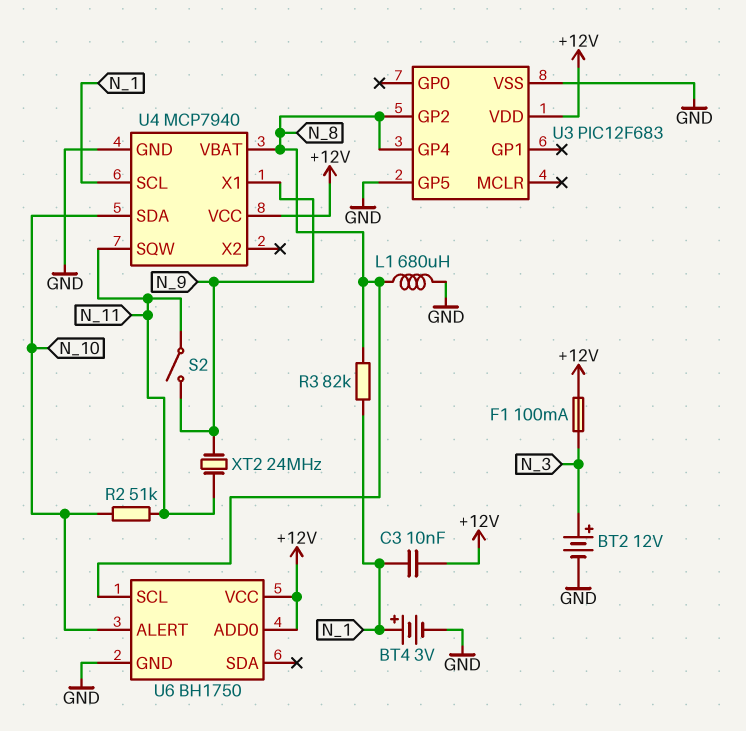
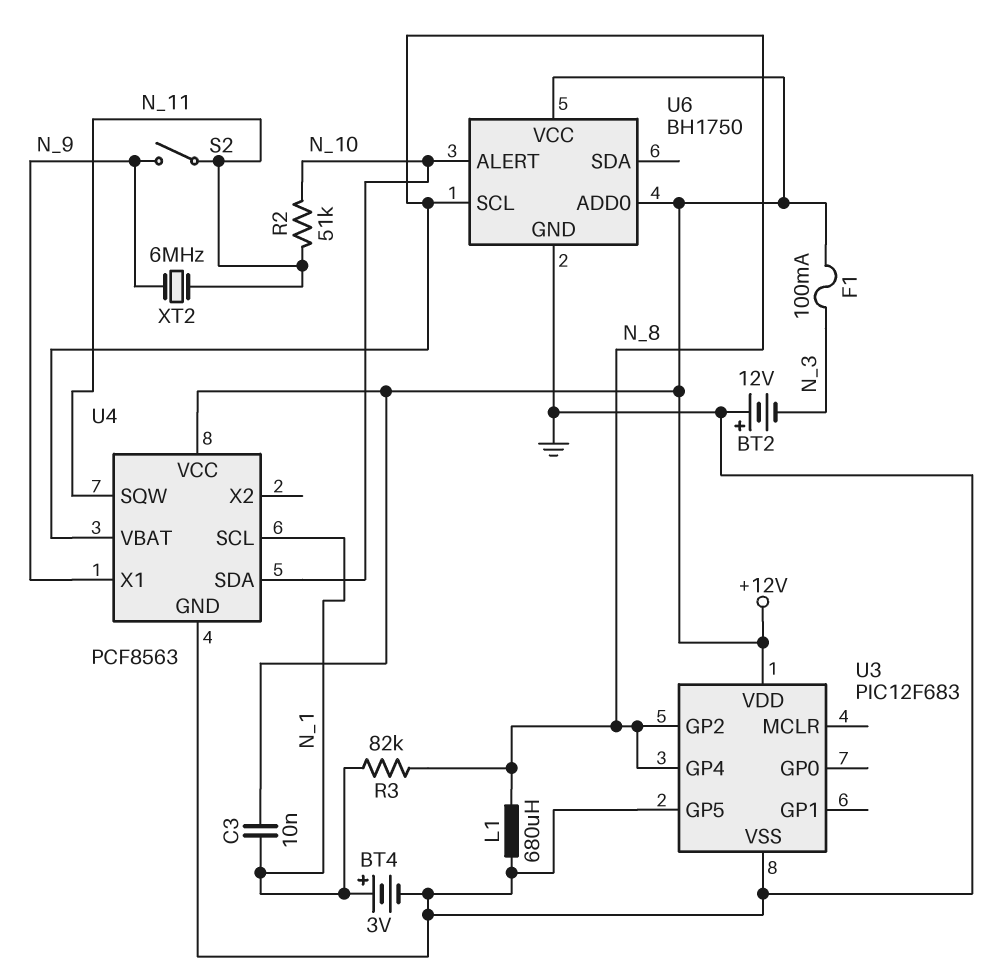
BT2: 12V (plus N_3, minus GND) -> 12V (plus GND, minus N_3)
U4: MCP7940 -> PCF8563
XT2: 24MHz (N_9, N_11) -> 6MHz (N_9, N_11)

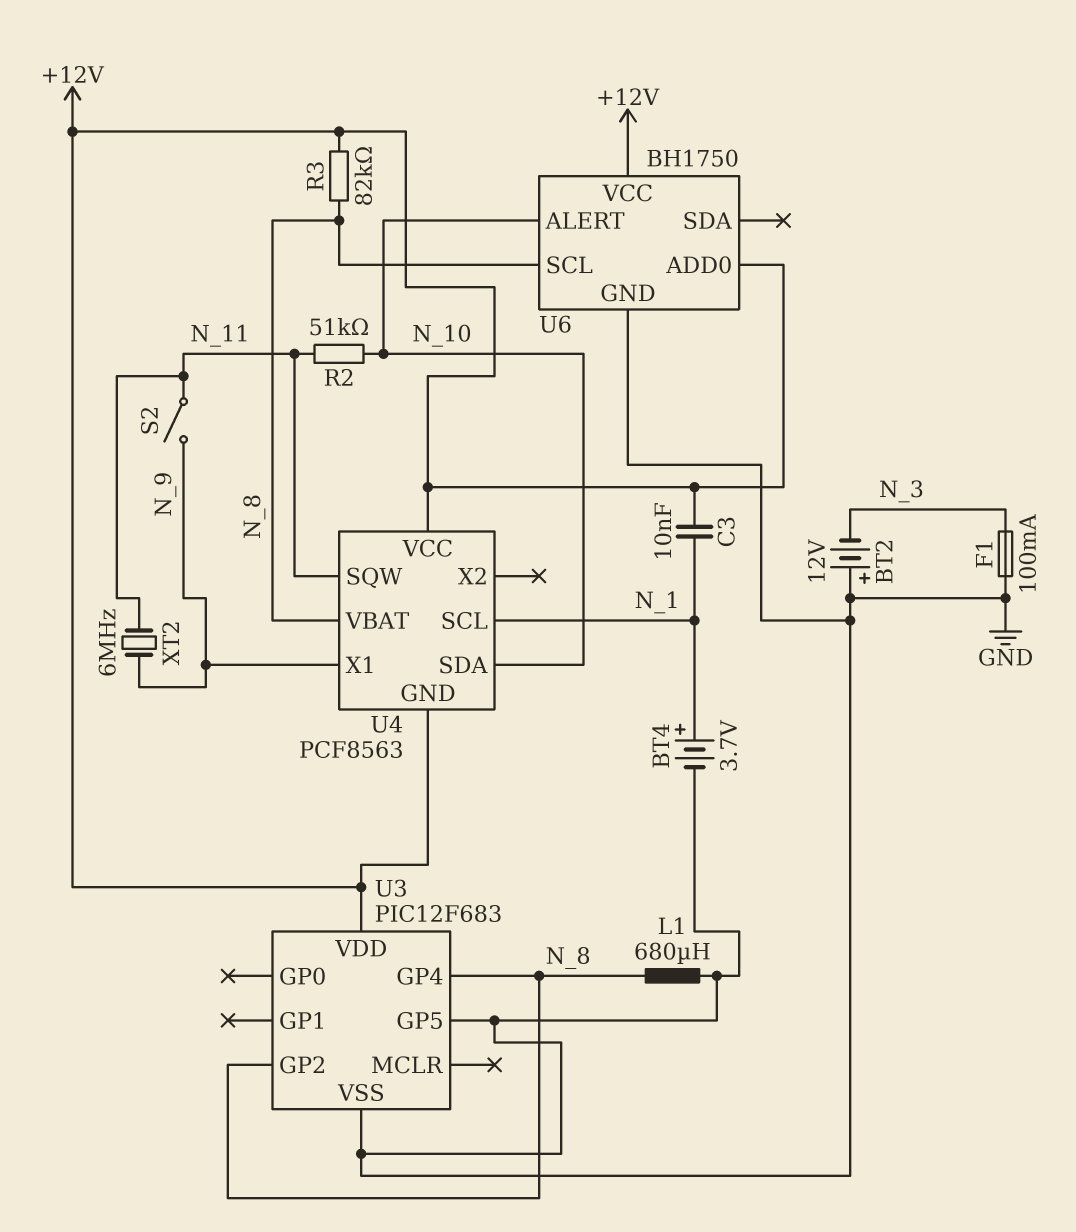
BT4: 3V (plus N_1, minus GND) -> 3.7V (plus N_1, minus GND)
F1: 100mA (+12V, N_3) -> 100mA (GND, N_3)
R3: 82k (N_1, N_8) -> 82k (+12V, N_8)
U4 pin GND: GND -> +12V

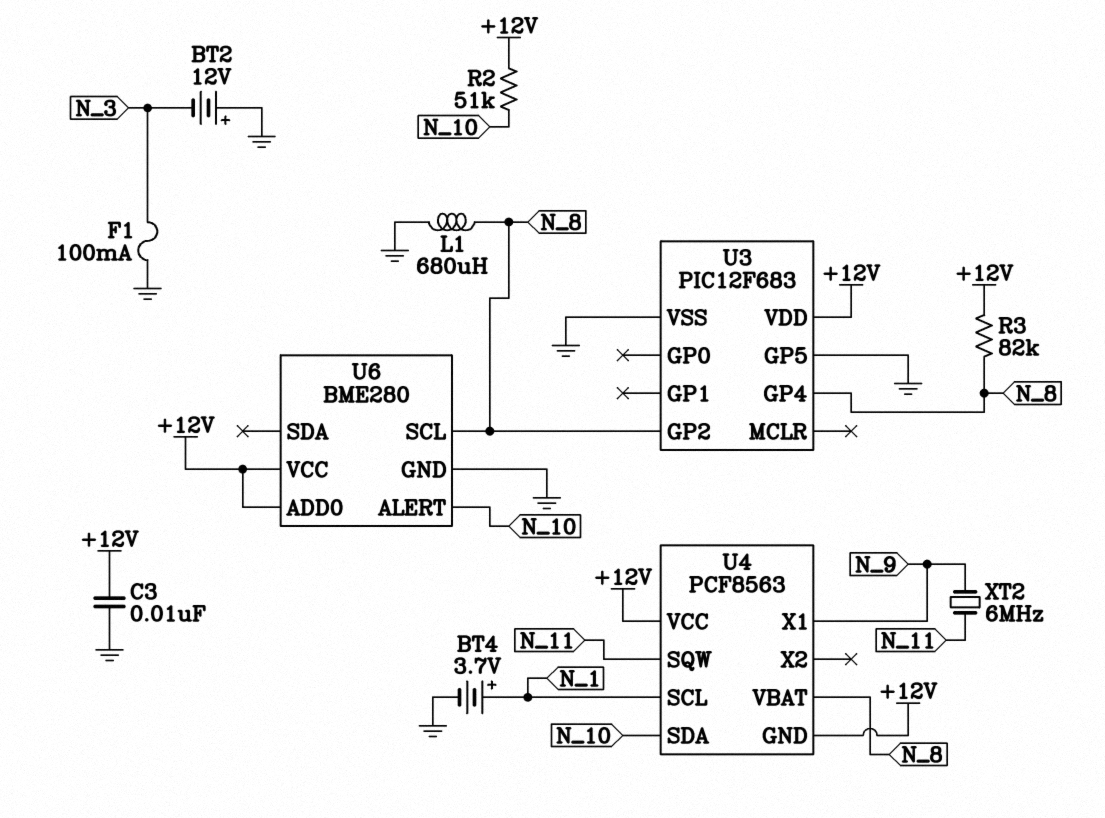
C3: 10nF (+12V, N_1) -> 10nF (+12V, GND)
R2: 51k (N_10, N_11) -> 51k (+12V, N_10)
S2: switch (N_9, N_11) -> none
U6: BH1750 -> BME280

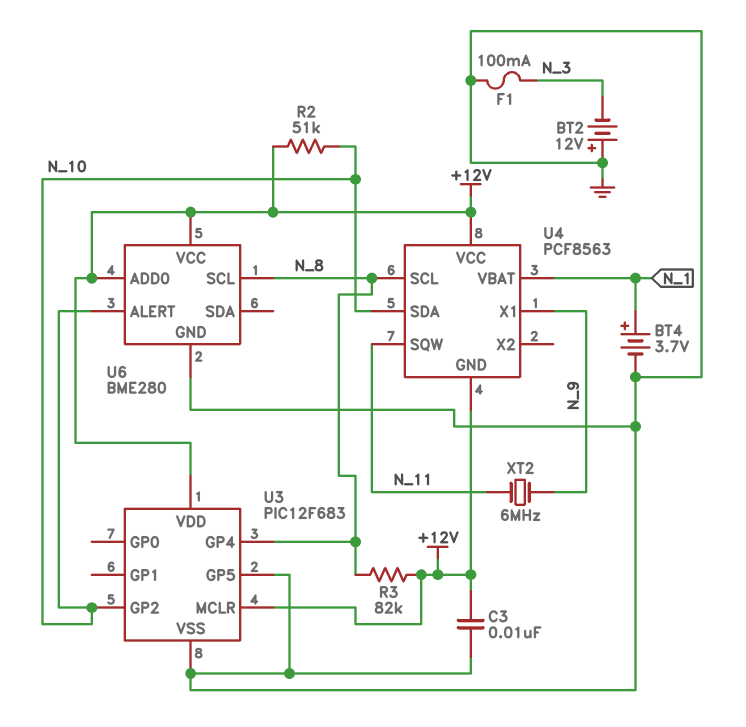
L1: 680uH (GND, N_8) -> none
U3 pin GP2: N_8 -> N_10
U3 pin MCLR: none -> +12V
U4 pin SCL: N_1 -> N_8
U4 pin VBAT: N_8 -> N_1

